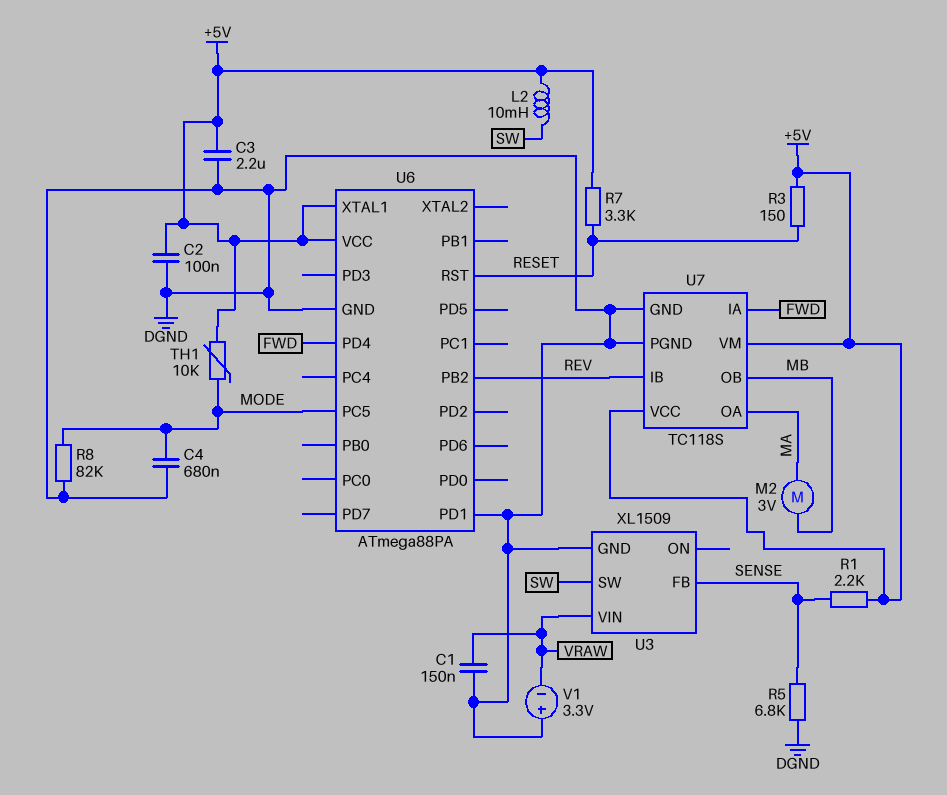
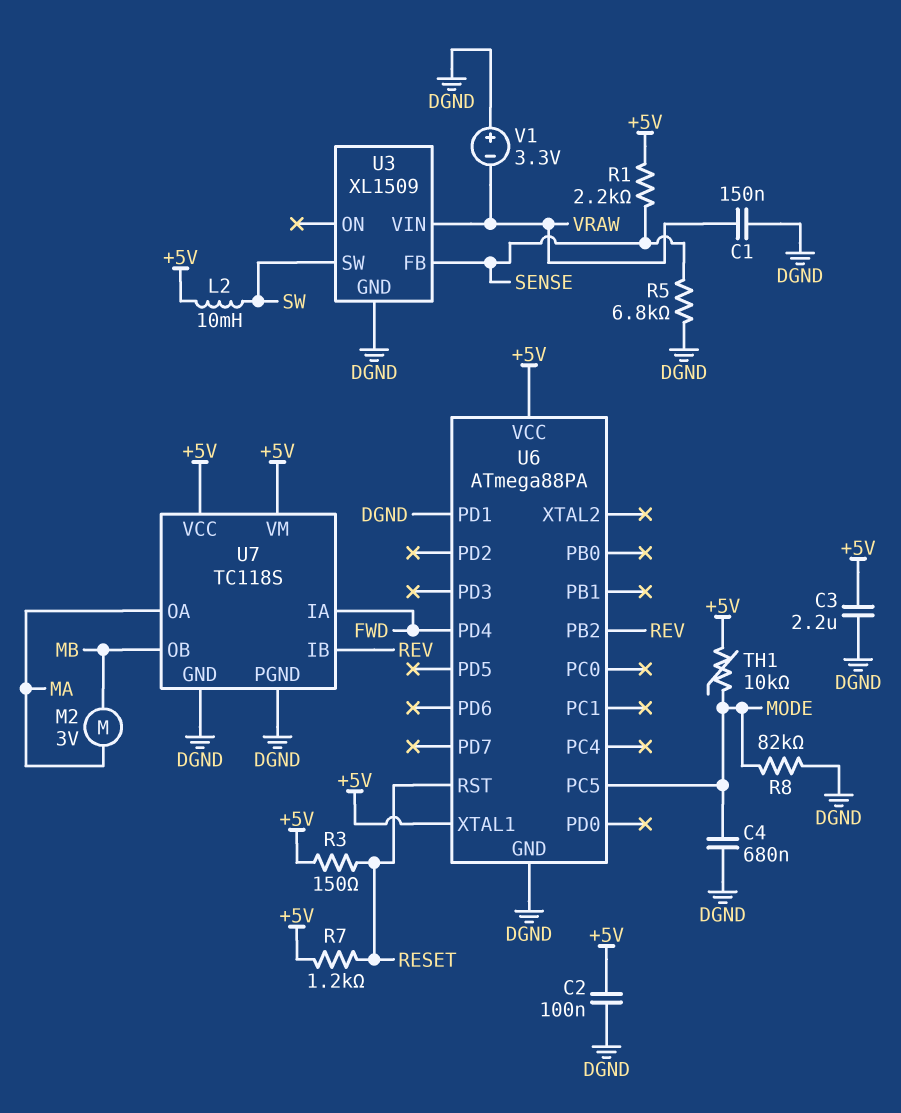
R7: 3.3k (+5V, RESET) -> 1.2k (+5V, RESET)

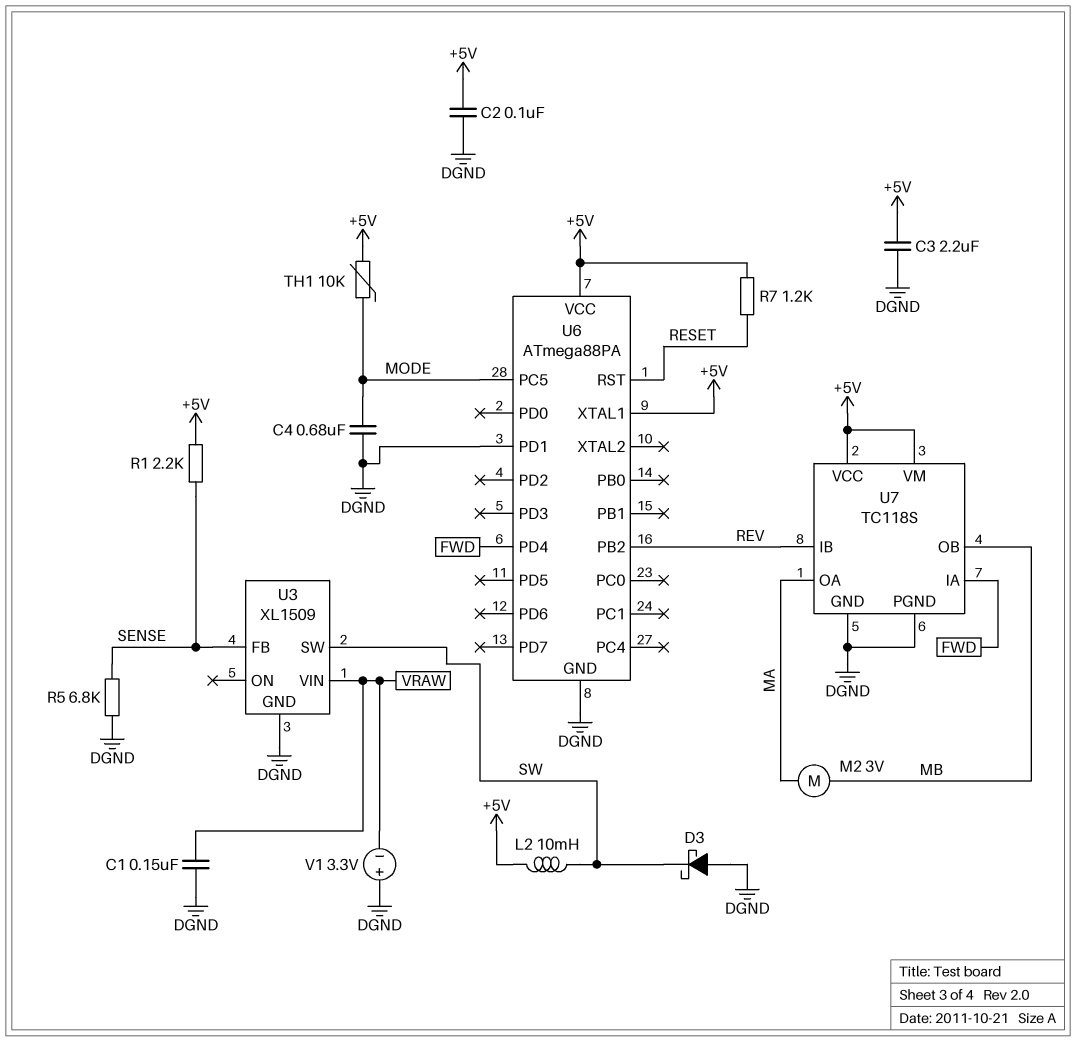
D3: none -> schottky (A DGND, K SW)
R3: 150 (+5V, RESET) -> none
R8: 82k (DGND, MODE) -> none

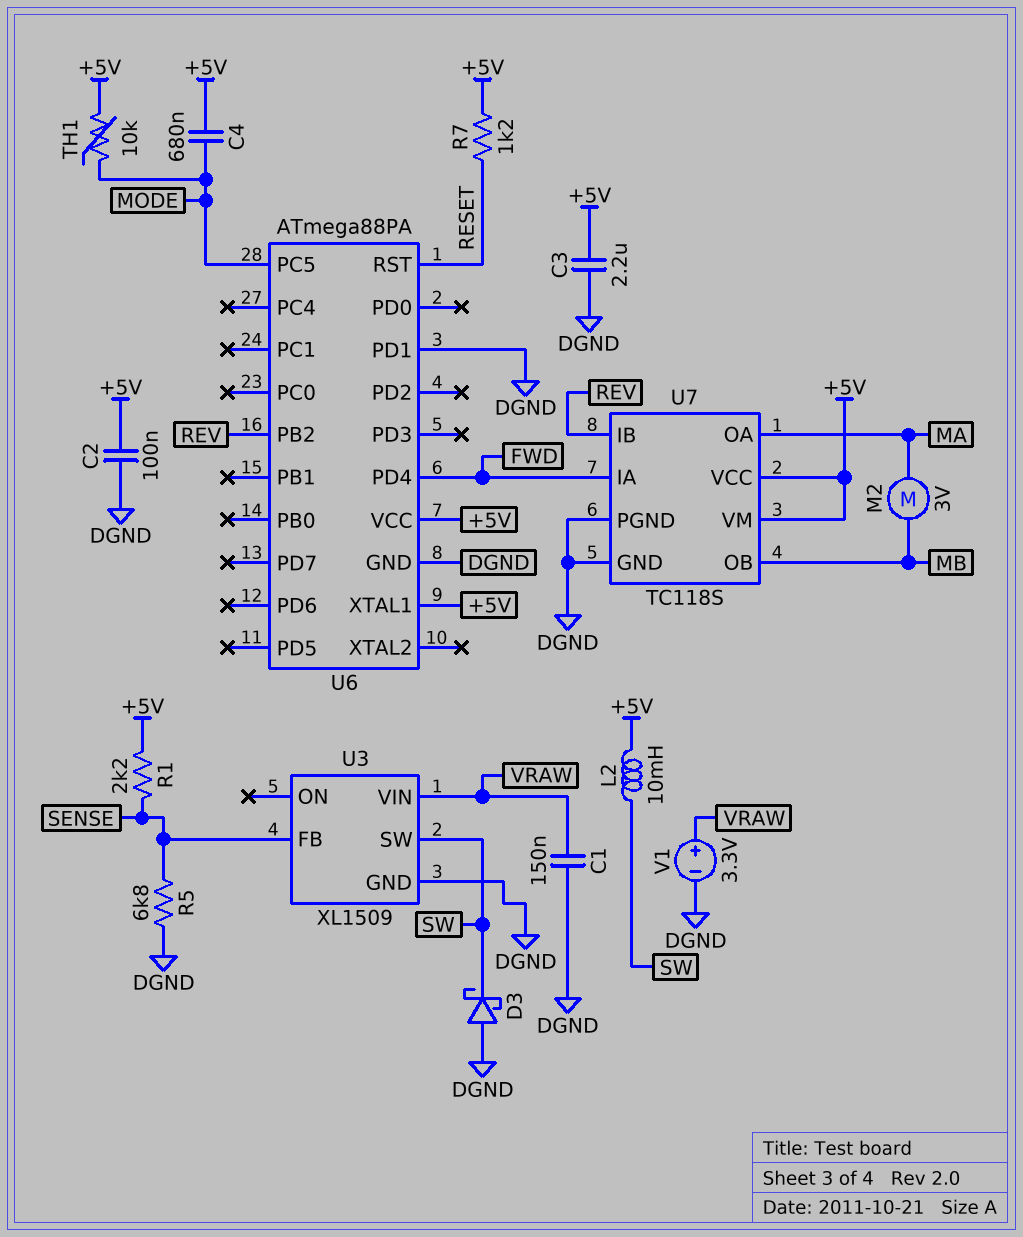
C4: 680nF (DGND, MODE) -> 680nF (+5V, MODE)
V1: 3.3V (plus DGND, minus VRAW) -> 3.3V (plus VRAW, minus DGND)

